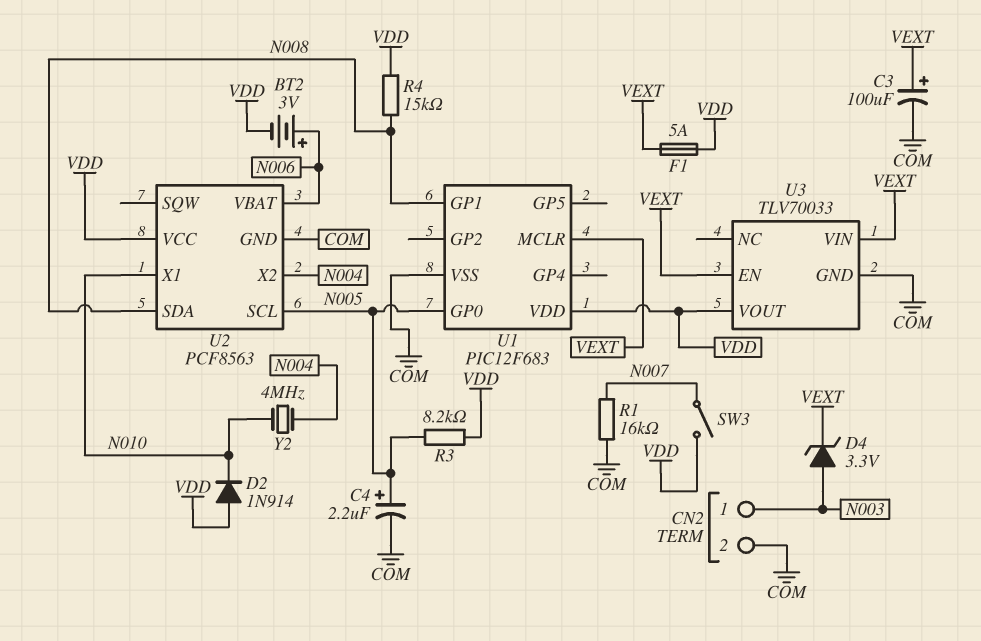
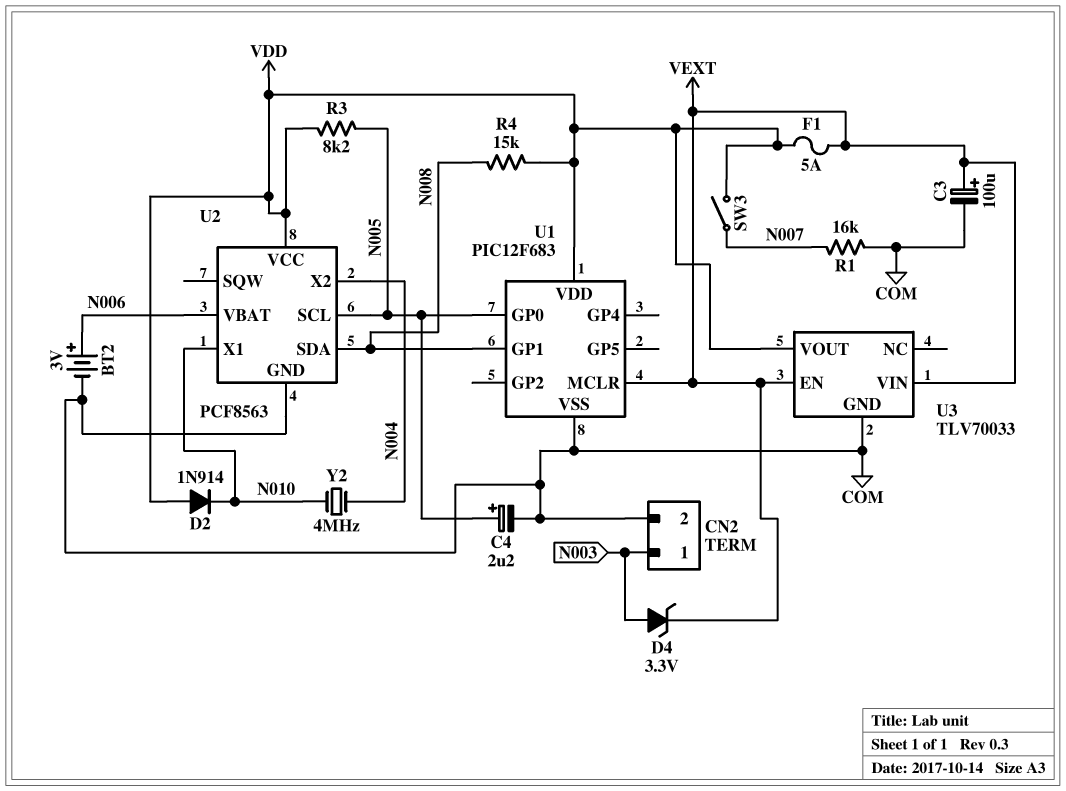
BT2: 3V (plus N006, minus VDD) -> 3V (plus N006, minus COM)

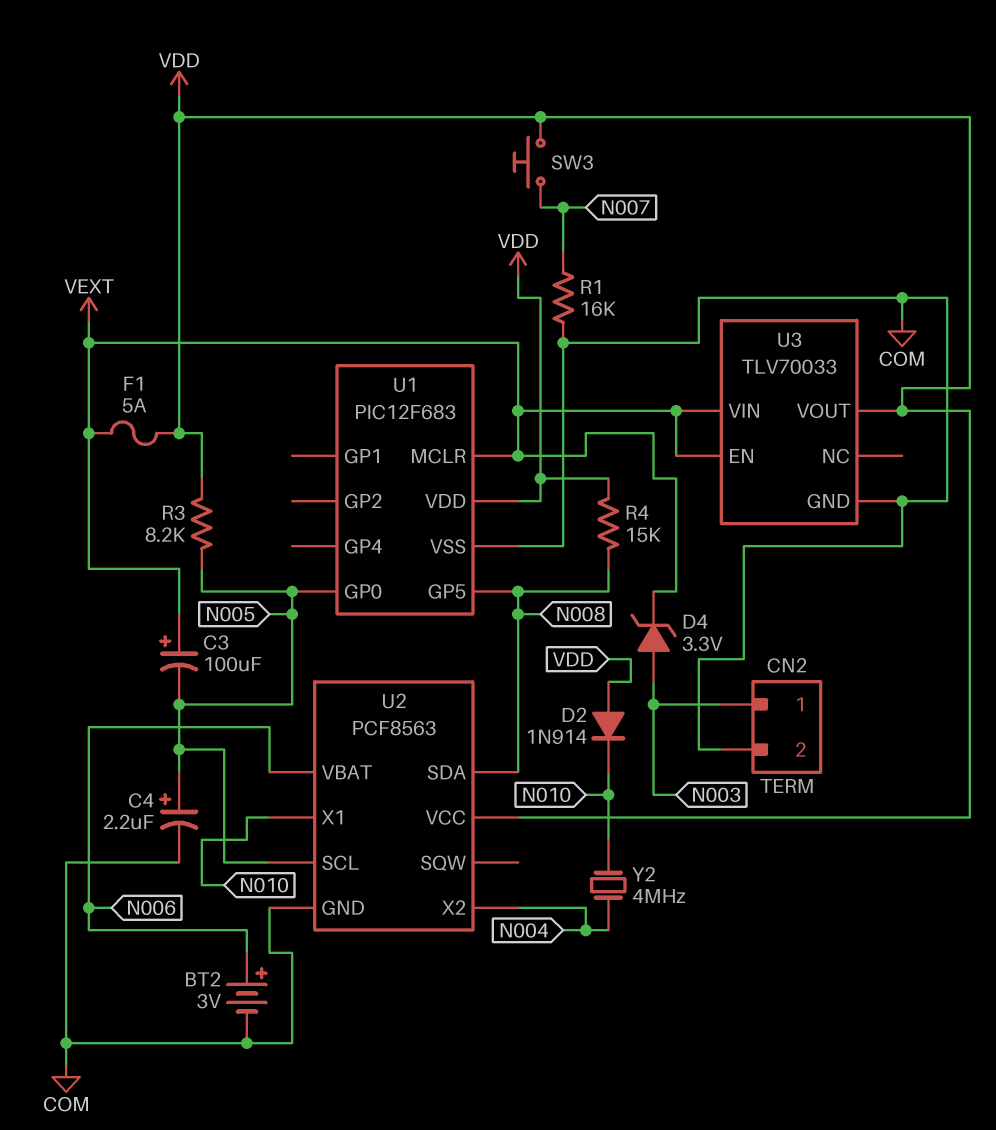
C3: 100uF (plus VEXT, minus COM) -> 100uF (plus VEXT, minus N005)
SW3: switch (N007, VDD) -> button (N007, VDD)
U1 pin GP1: N008 -> none
U1 pin GP5: none -> N008

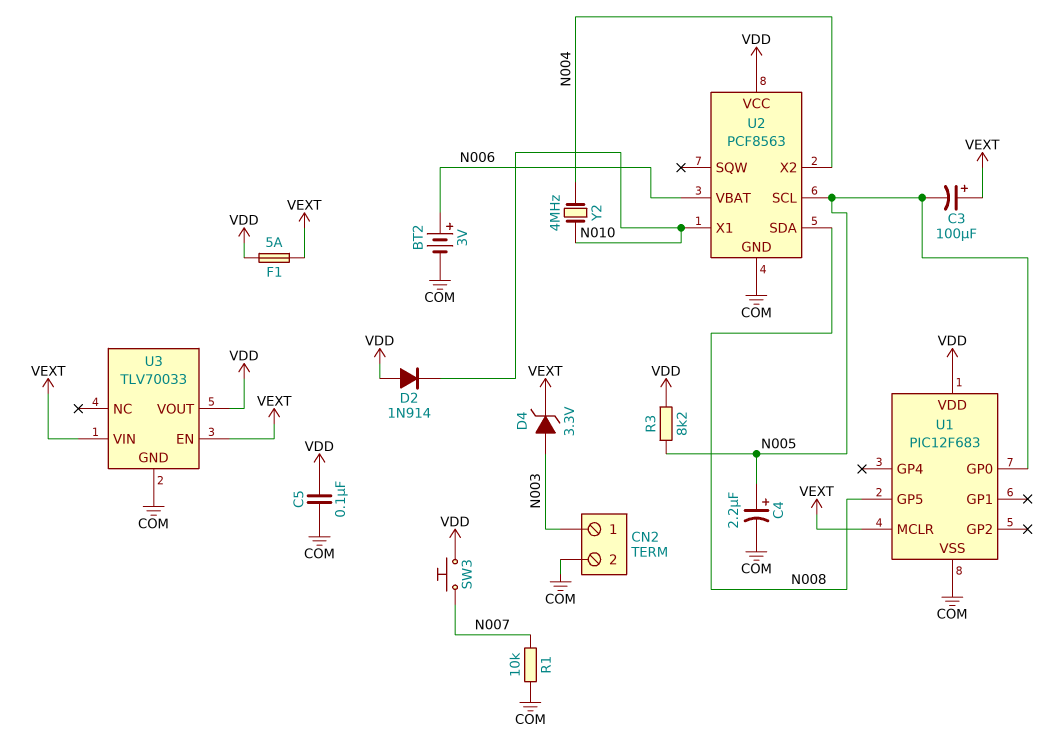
C5: none -> 100nF (COM, VDD)
R1: 16k (COM, N007) -> 10k (COM, N007)
R4: 15k (N008, VDD) -> none

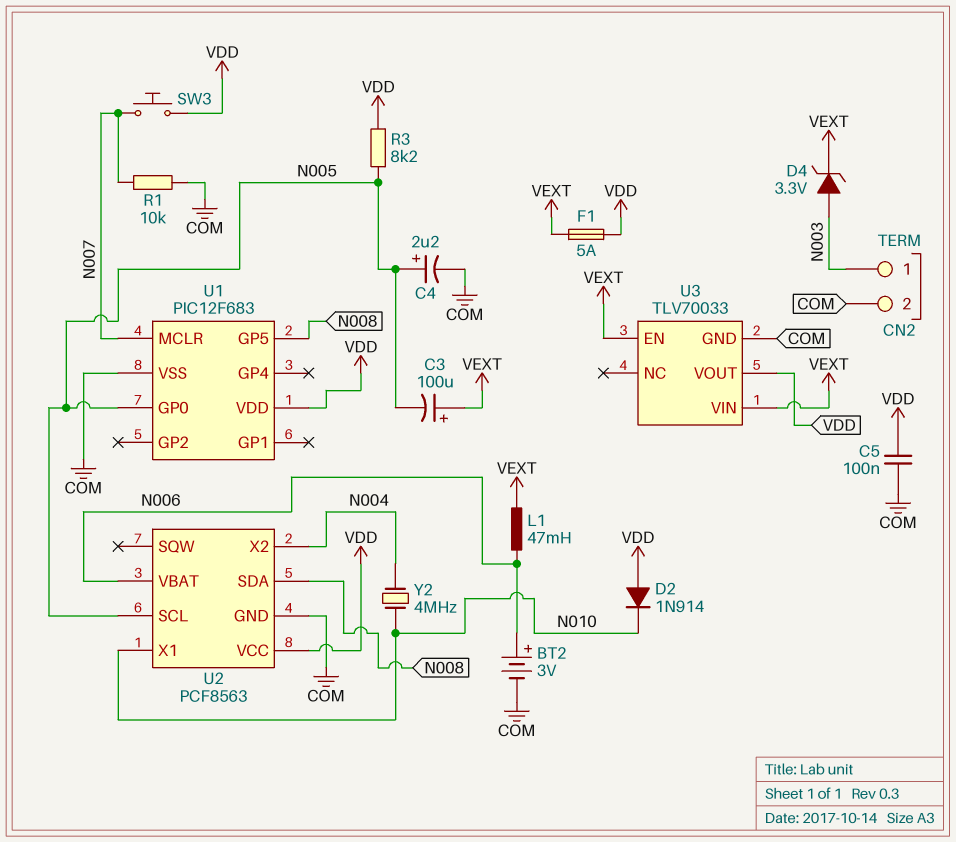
L1: none -> 47mH (N006, VEXT)
U1 pin MCLR: VEXT -> N007

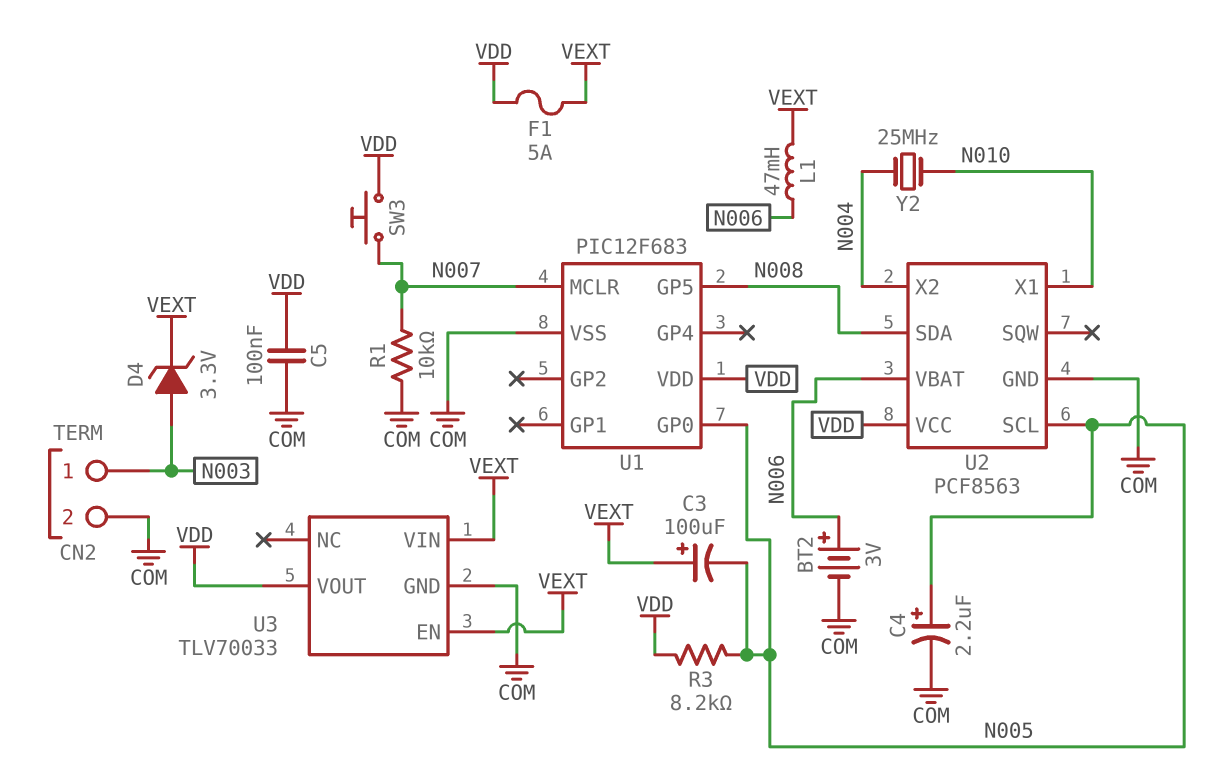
D2: diode 1N914 (A VDD, K N010) -> none
Y2: 4MHz (N004, N010) -> 25MHz (N004, N010)

